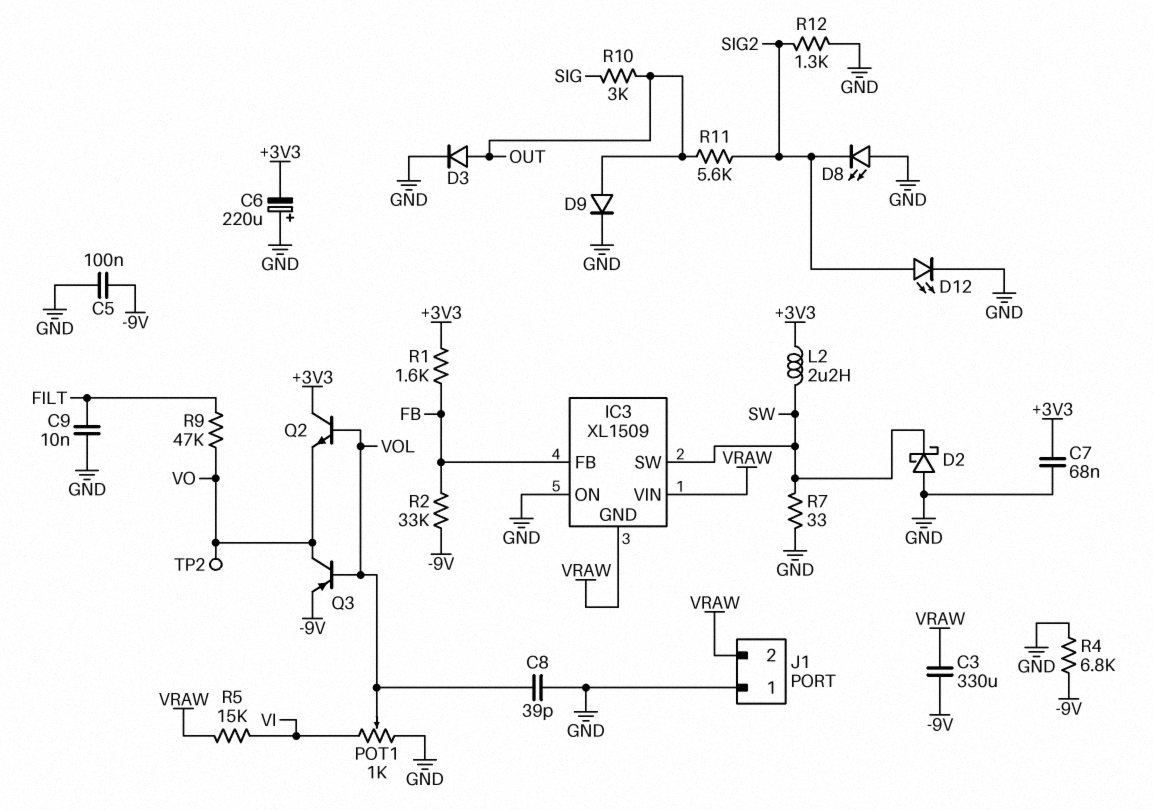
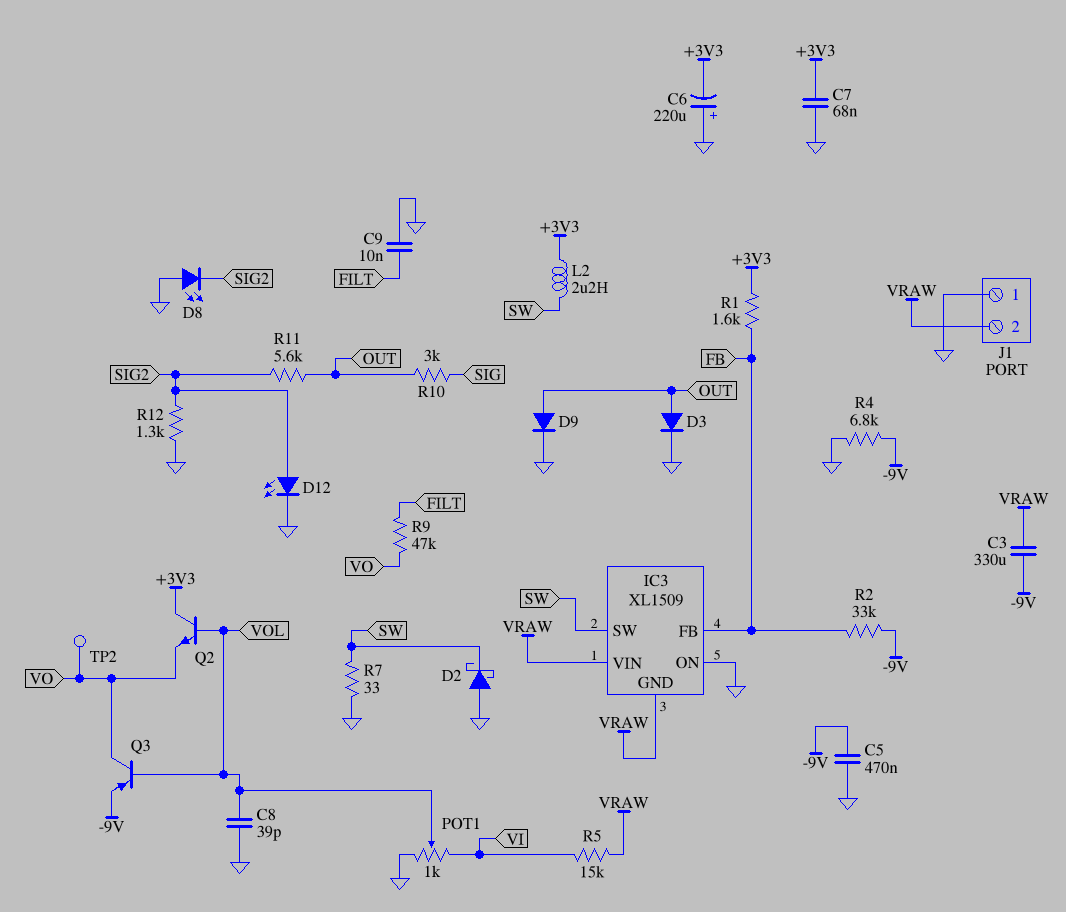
C5: 100nF (-9V, GND) -> 470nF (-9V, GND)

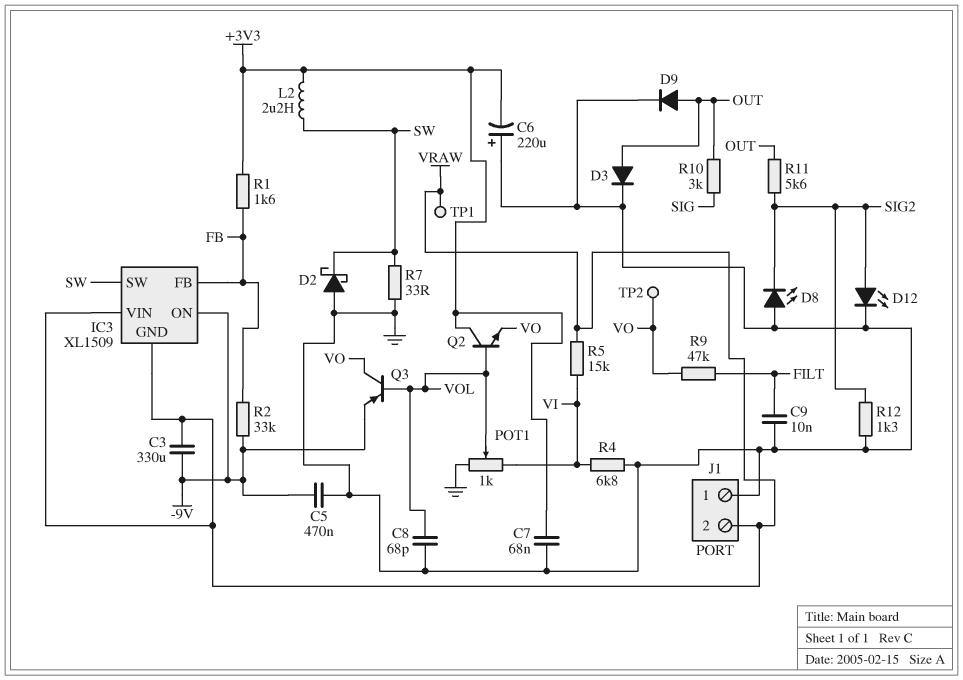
C8: 39pF (GND, VOL) -> 68pF (GND, VOL)
IC3 pin ON: GND -> -9V
R4: 6.8k (-9V, GND) -> 6.8k (GND, VI)
TP1: none -> test point (VRAW)

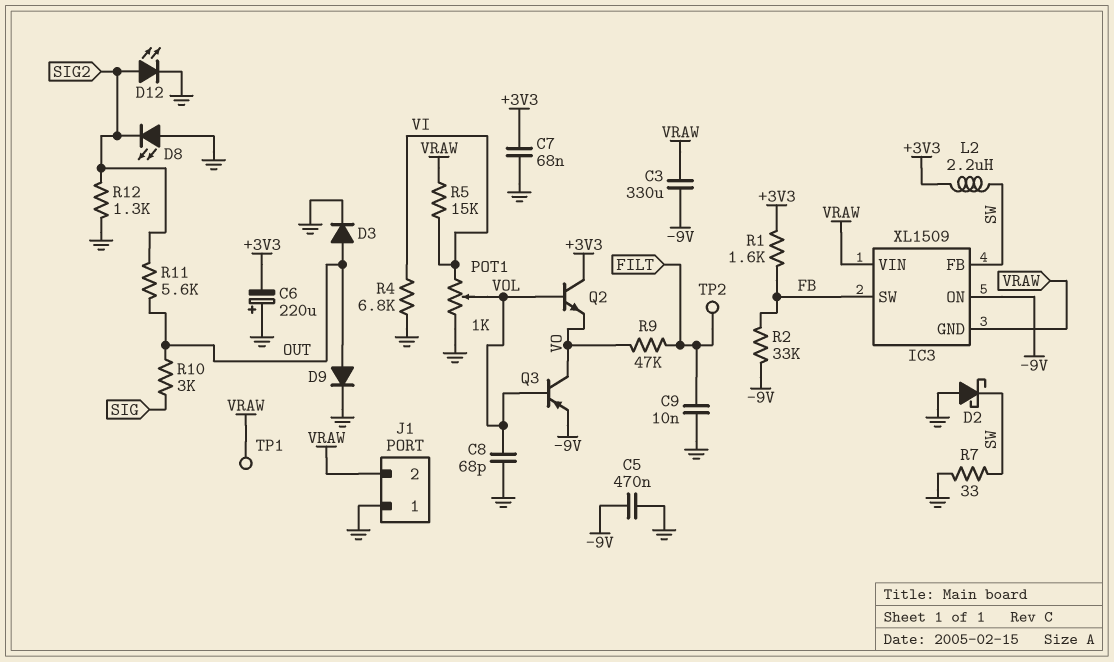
IC3 pin FB: FB -> SW
IC3 pin SW: SW -> FB
TP2: test point (VO) -> test point (FILT)

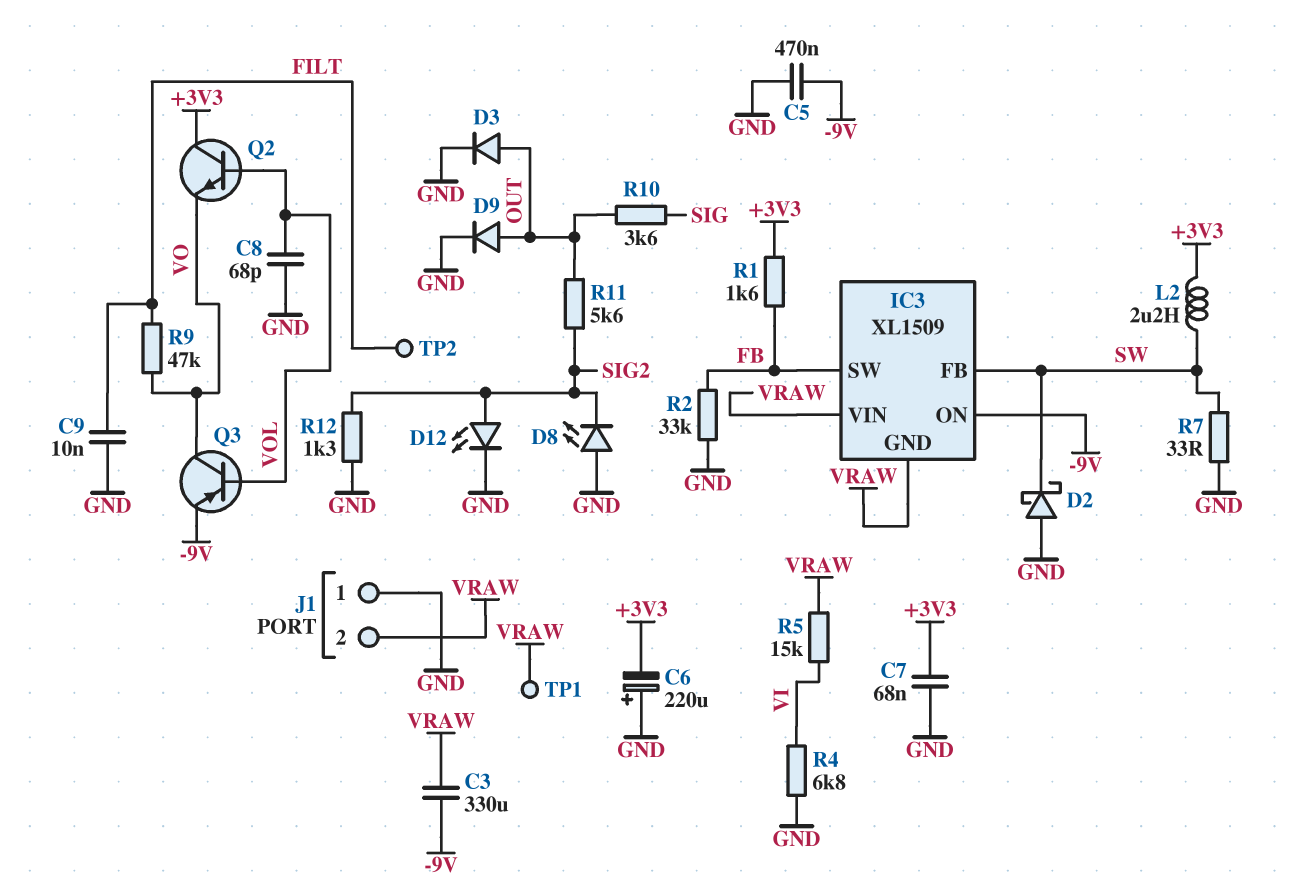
POT1: 1k (GND, VI, wiper VOL) -> none
R2: 33k (-9V, FB) -> 33k (FB, GND)
R10: 3k (OUT, SIG) -> 3.6k (OUT, SIG)

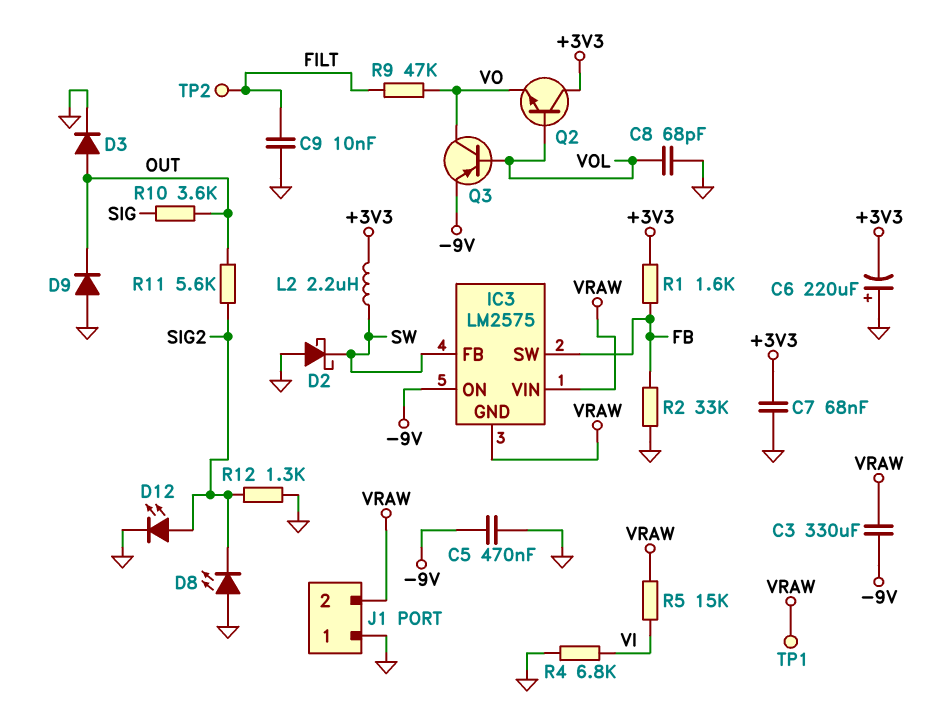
D9: diode (A OUT, K GND) -> diode (A GND, K OUT)
IC3: XL1509 -> LM2575
R7: 33 (GND, SW) -> none

